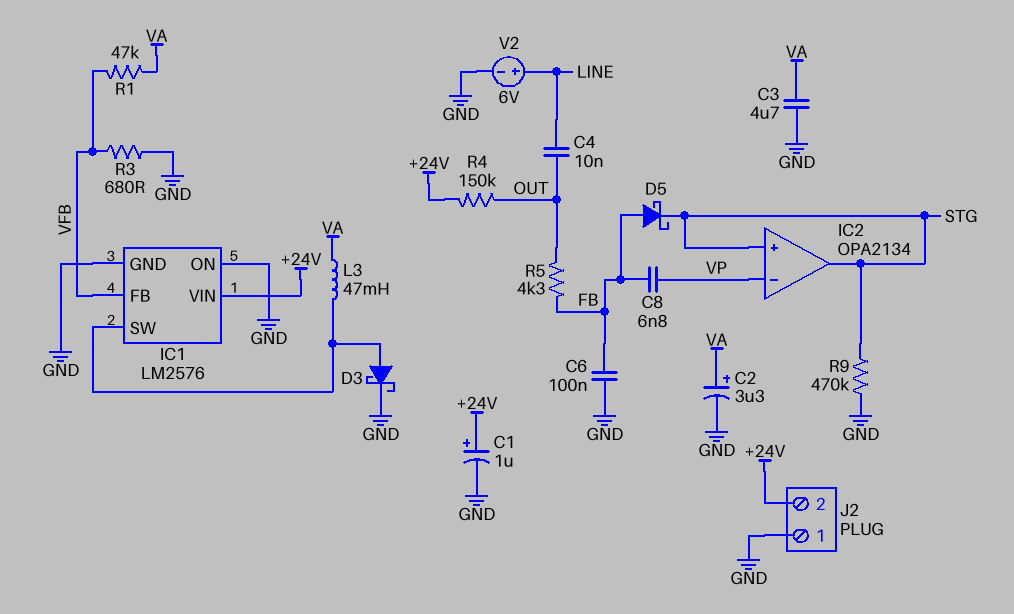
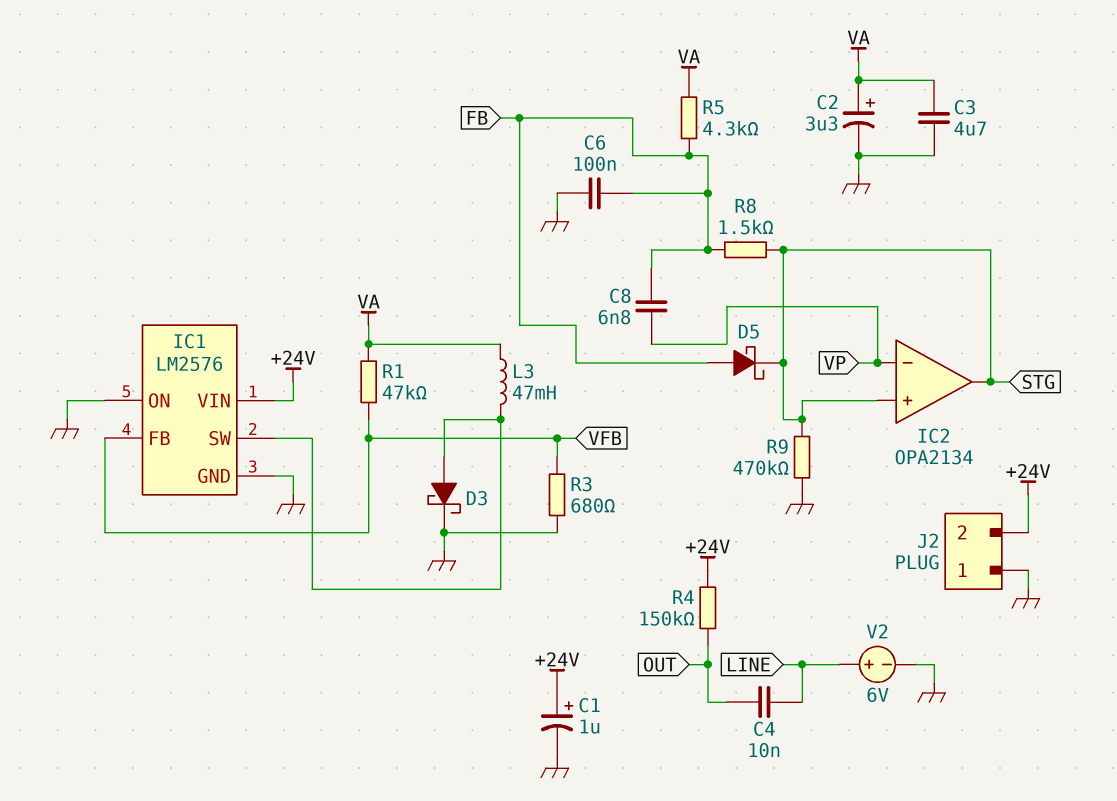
R5: 4.3k (FB, OUT) -> 4.3k (FB, VA)
R8: none -> 1.5k (FB, STG)

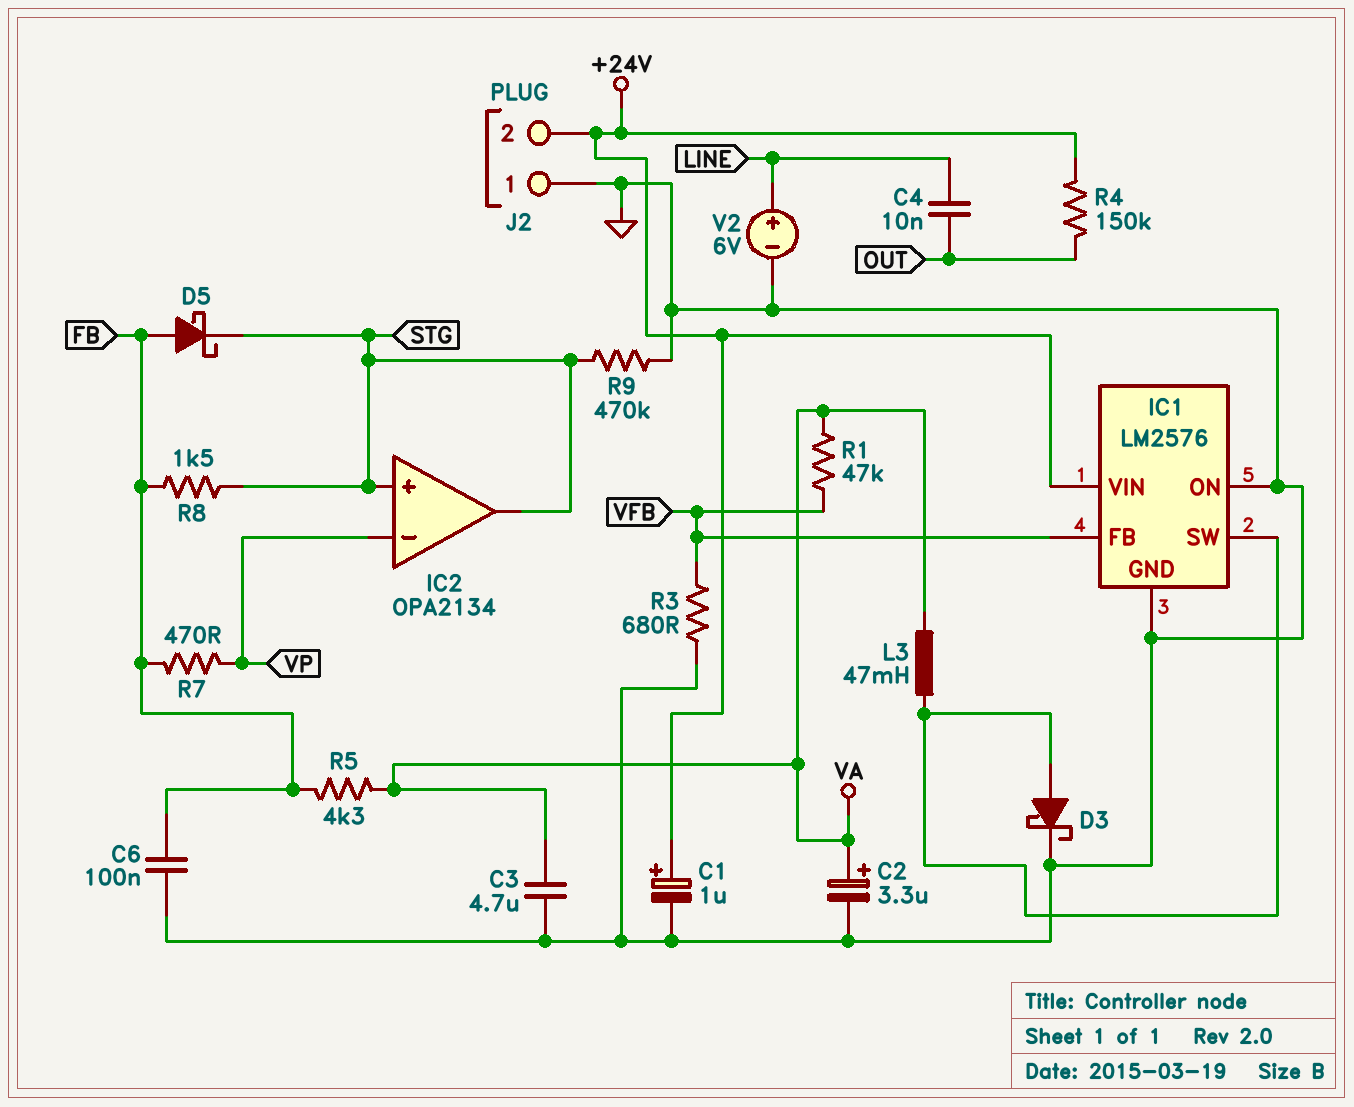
C8: 6.8nF (FB, VP) -> none
R7: none -> 470 (FB, VP)

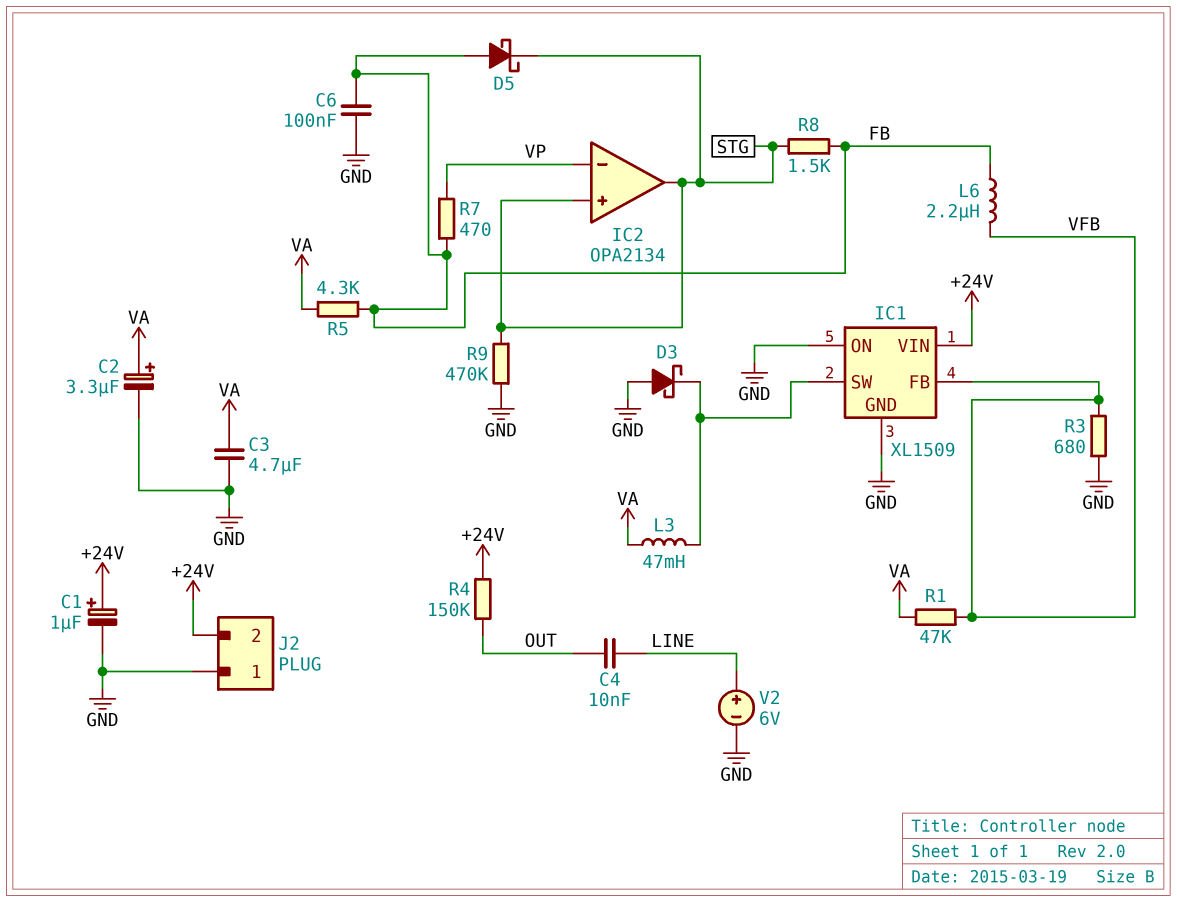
D3: schottky (A IC1/SW, K GND) -> schottky (A GND, K IC1/SW)
IC1: LM2576 -> XL1509
L6: none -> 2.2uH (FB, VFB)

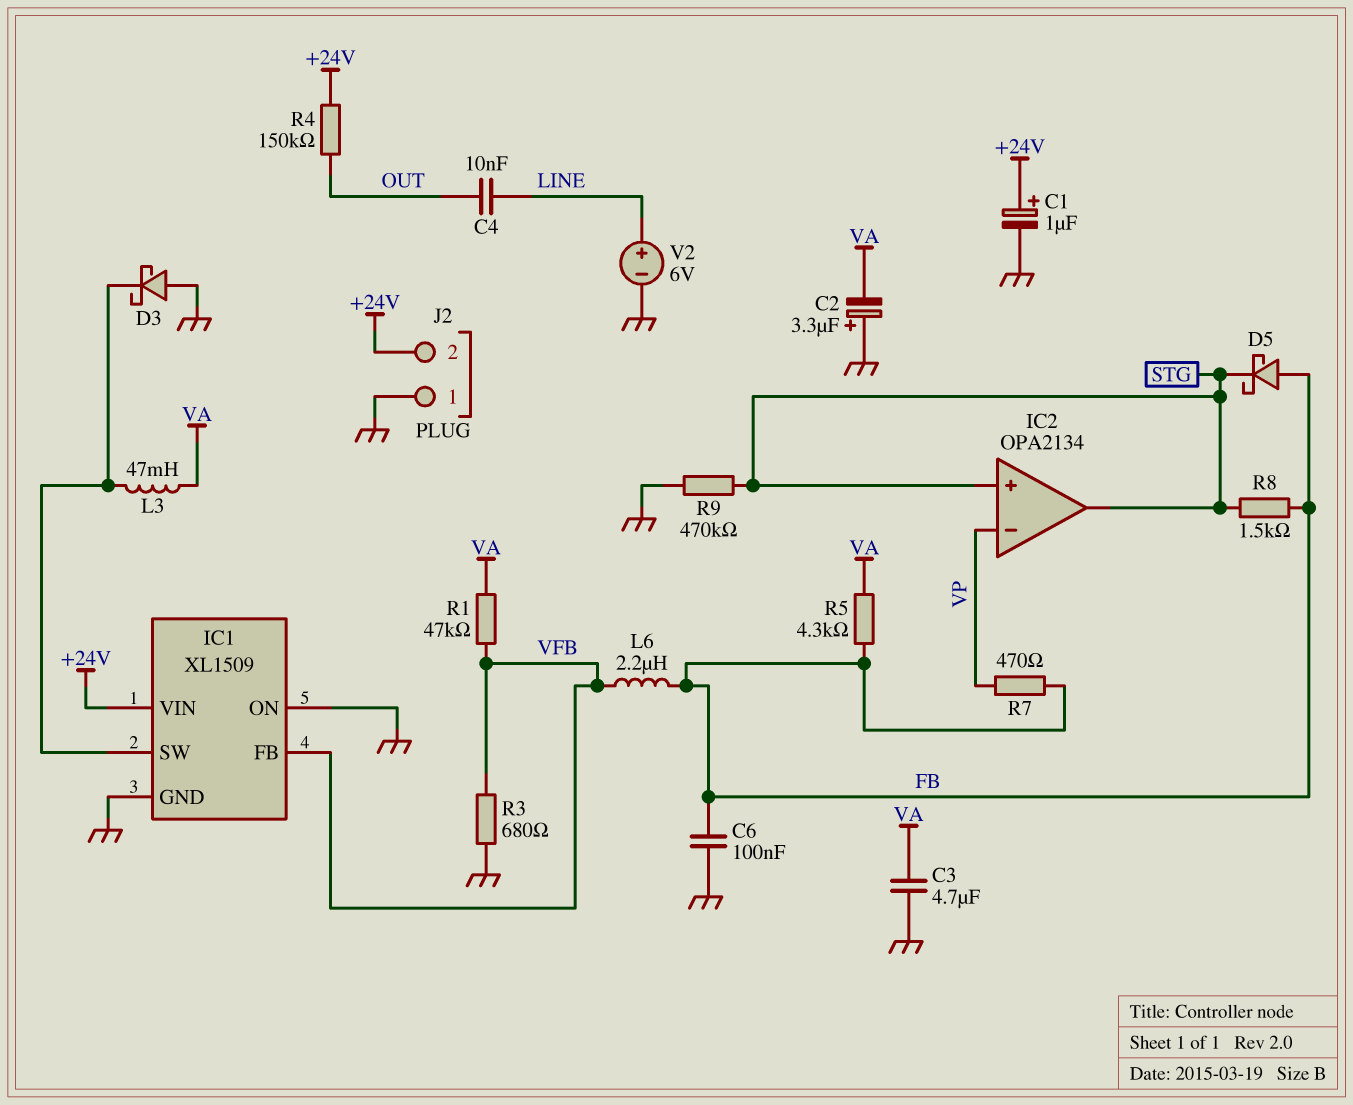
C2: 3.3uF (plus VA, minus GND) -> 3.3uF (plus GND, minus VA)

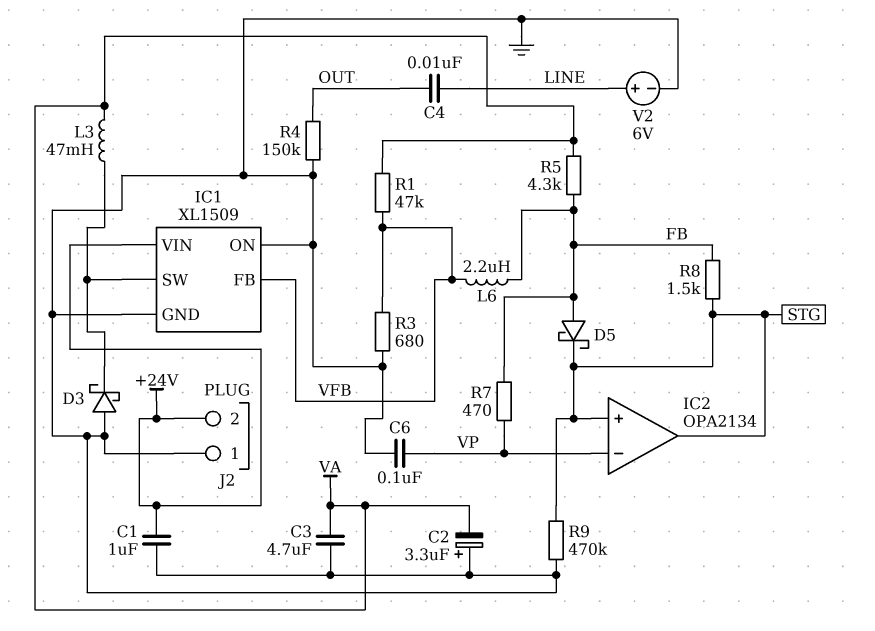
C1: 1uF (plus +24V, minus GND) -> 1uF (+24V, GND)
C6: 100nF (FB, GND) -> 100nF (GND, VP)
R4: 150k (+24V, OUT) -> 150k (GND, OUT)

